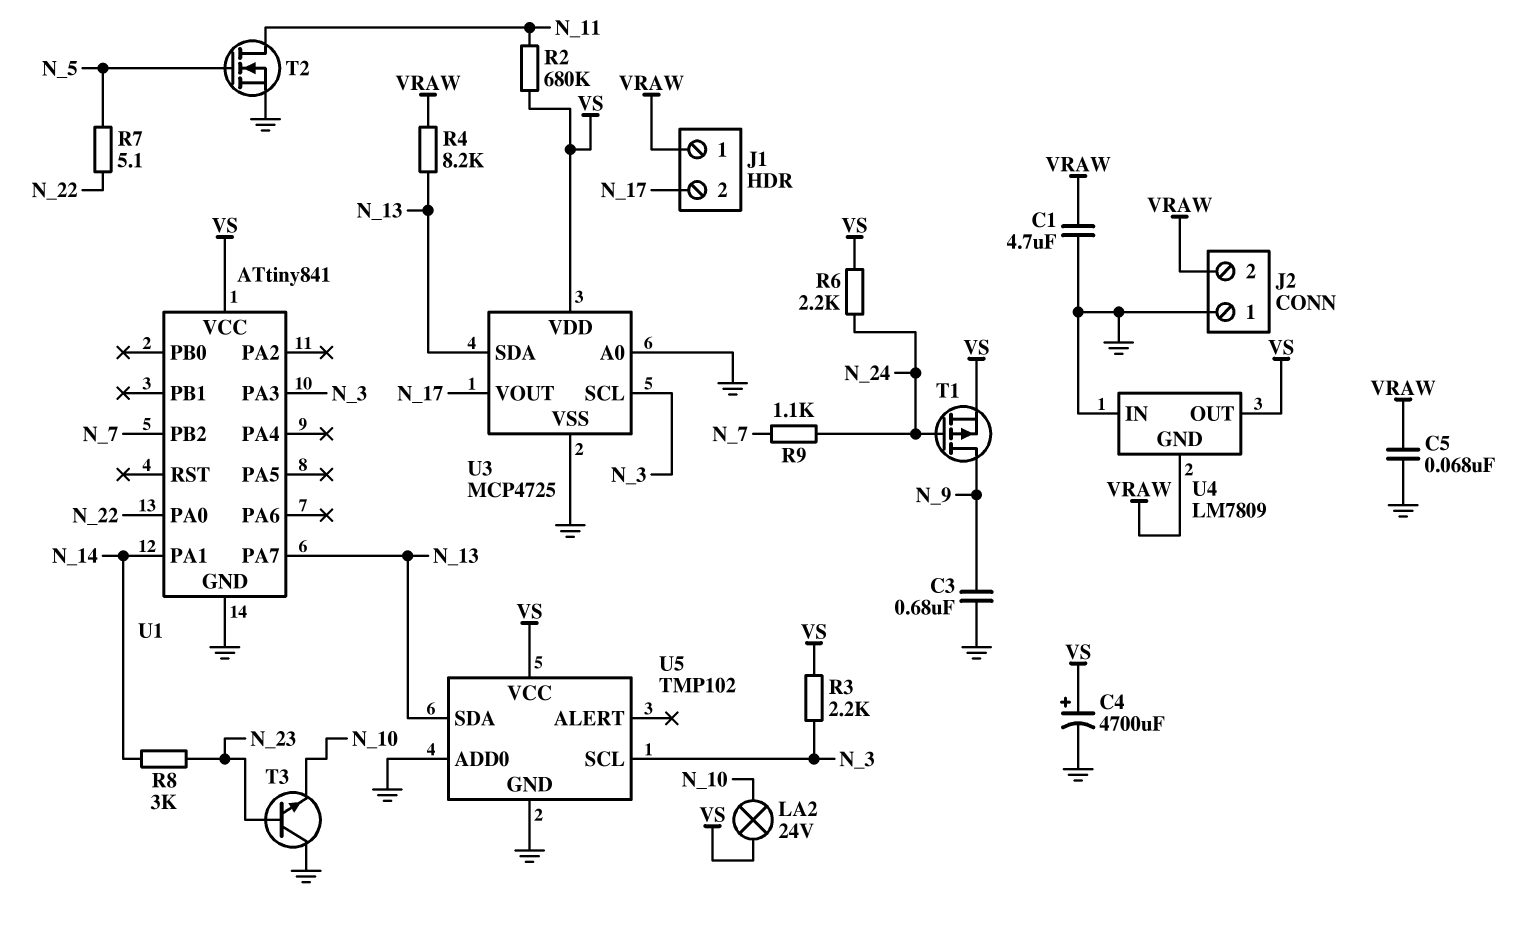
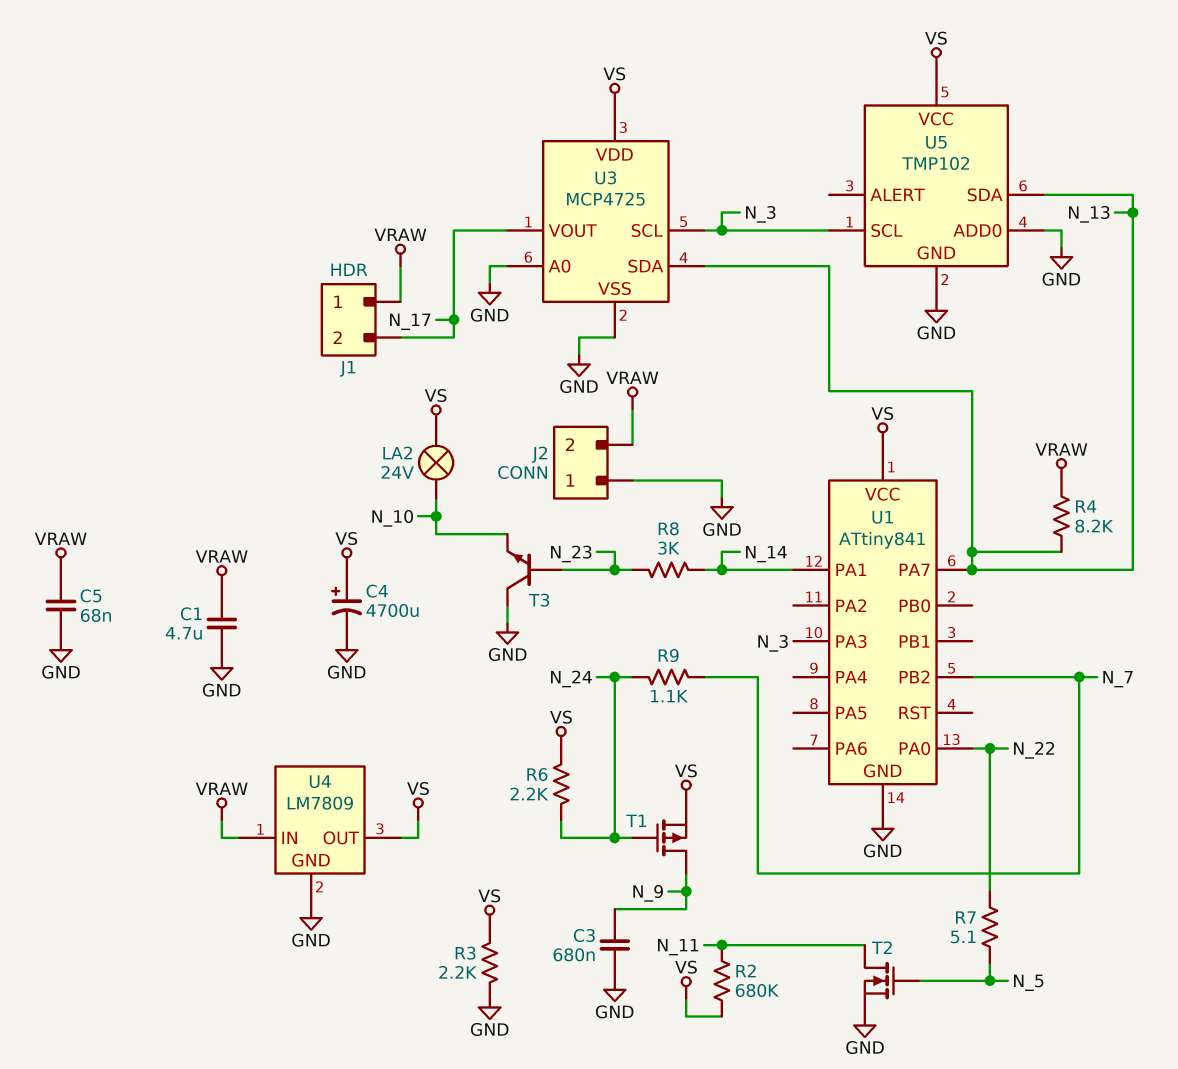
R3: 2.2k (N_3, VS) -> 2.2k (GND, VS)
U4 pin GND: VRAW -> GND
U4 pin IN: GND -> VRAW

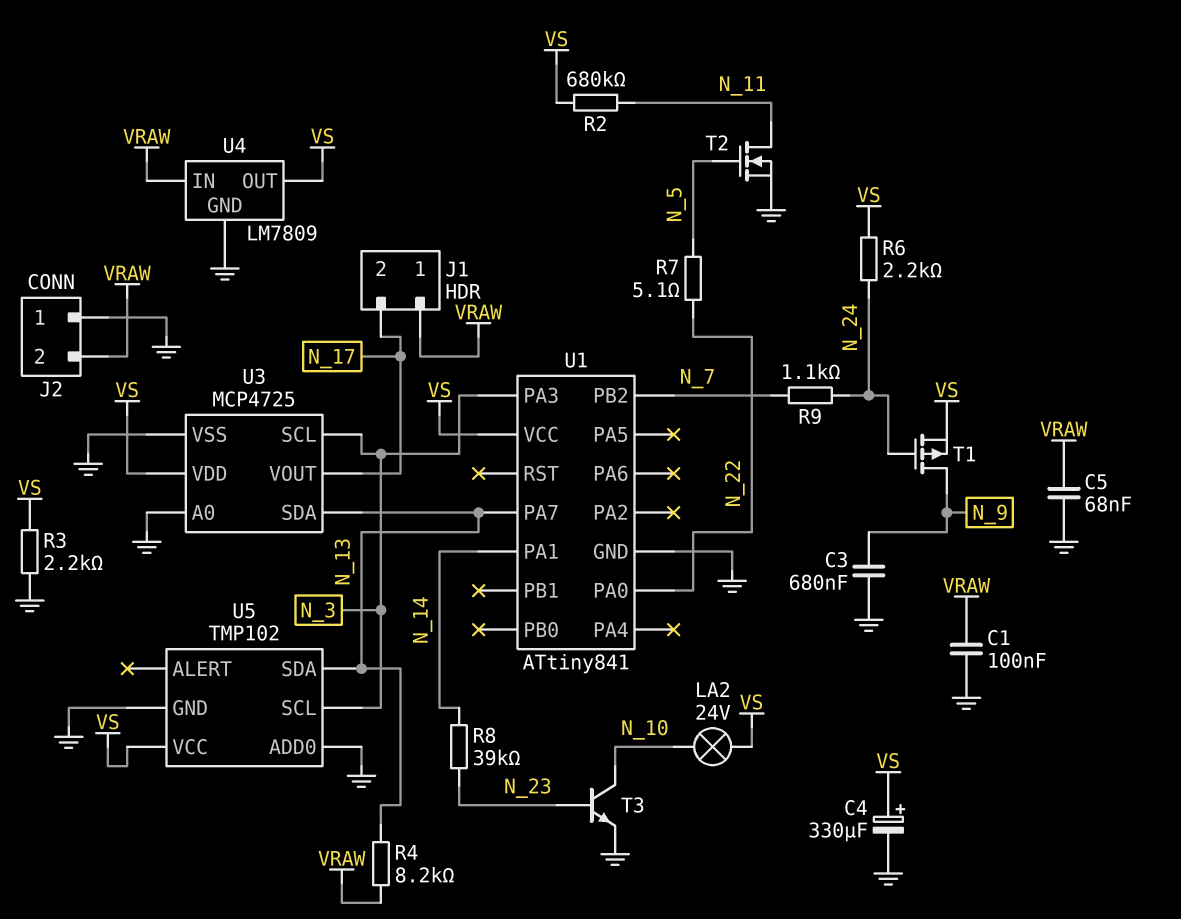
C1: 4.7uF (GND, VRAW) -> 100nF (GND, VRAW)
C4: 4700uF (plus VS, minus GND) -> 330uF (plus VS, minus GND)
R8: 3k (N_14, N_23) -> 39k (N_14, N_23)
T3: NPN (B N_23, C GND, E N_10) -> NPN (B N_23, C N_10, E GND)

